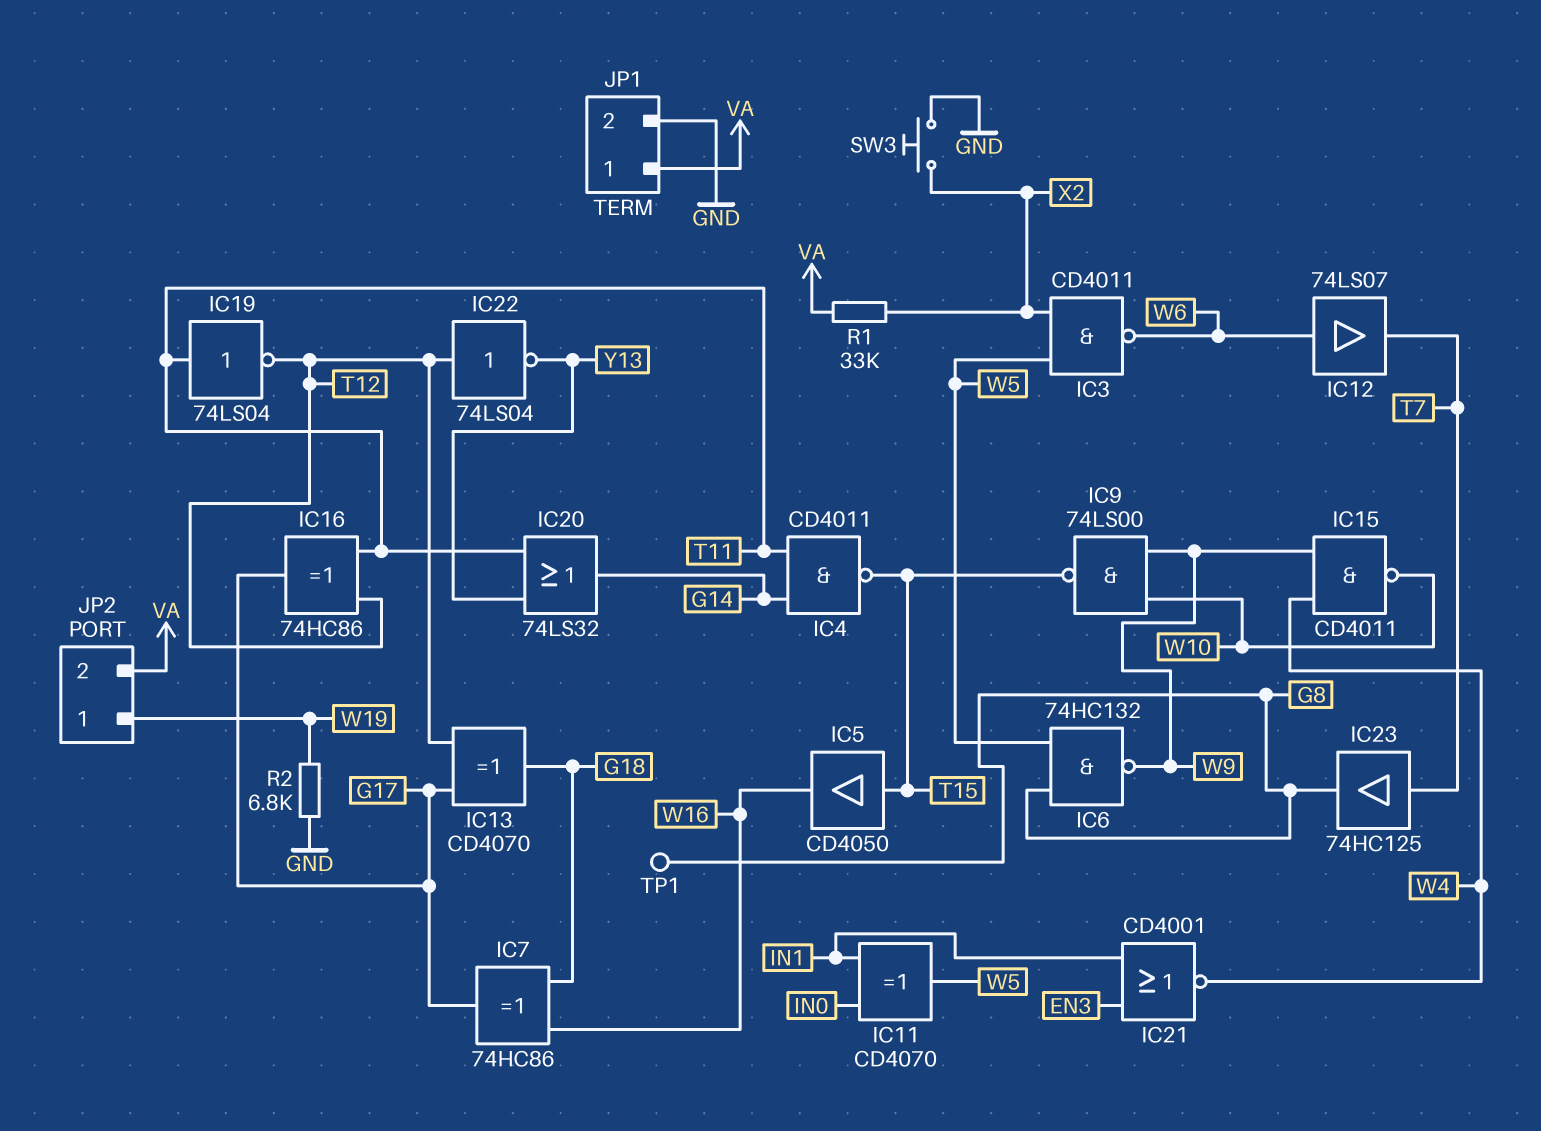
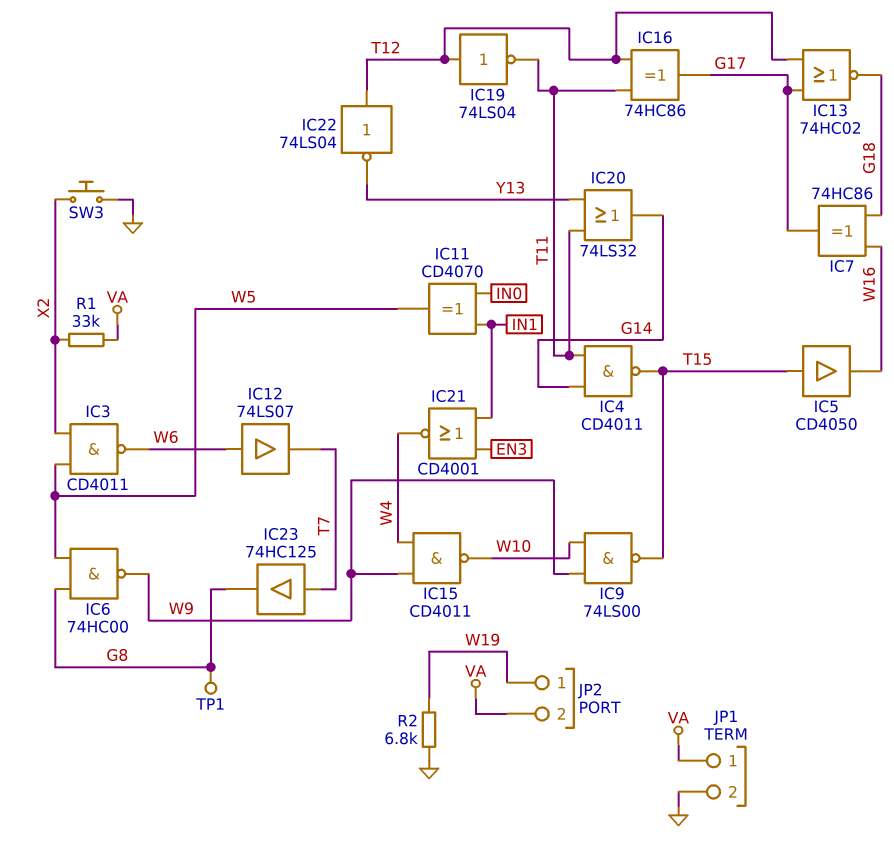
IC6: NAND 74HC132 (in G8, in W5, out W9) -> NAND 74HC00 (in G8, in W5, out W9)
IC13: XOR CD4070 (in G17, in T12, out G18) -> NOR 74HC02 (in G17, in T12, out G18)
IC19: NOT 74LS04 (in T11, out T12) -> NOT 74LS04 (in T12, out T11)

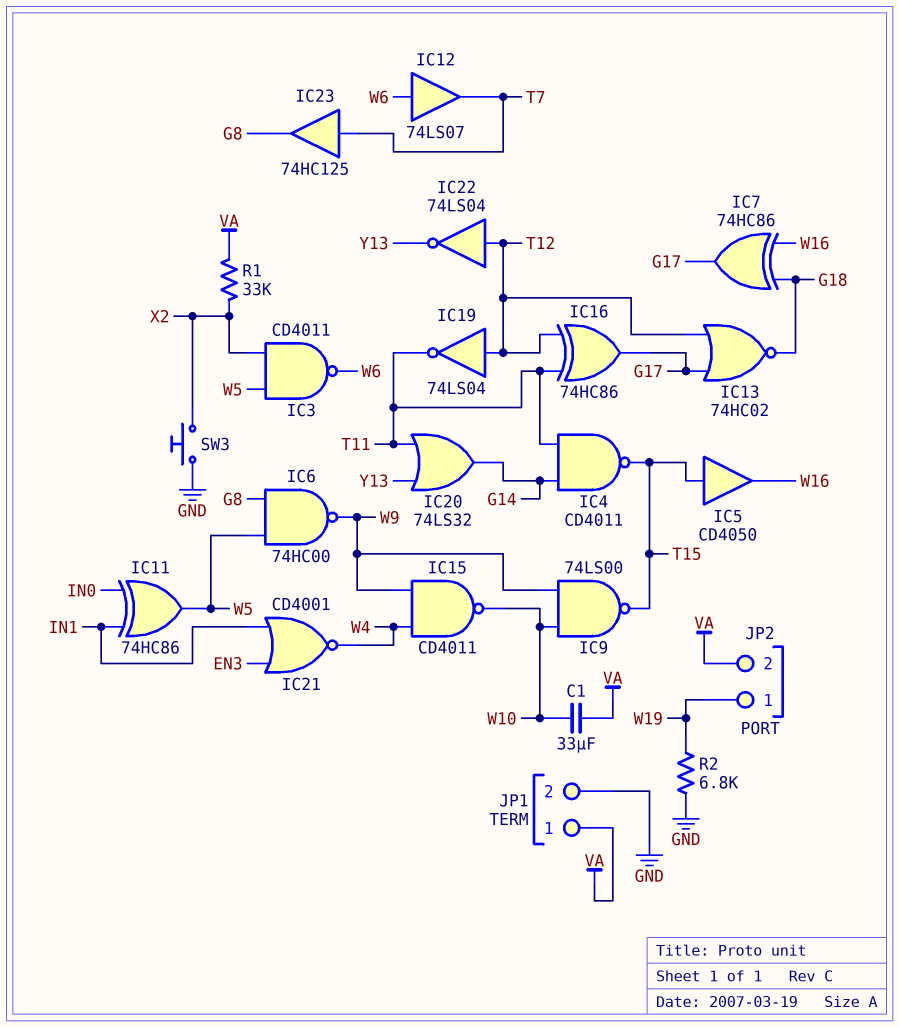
C1: none -> 33uF (VA, W10)
IC11: XOR CD4070 (in IN0, in IN1, out W5) -> XOR 74HC86 (in IN0, in IN1, out W5)
TP1: test point (G8) -> none

